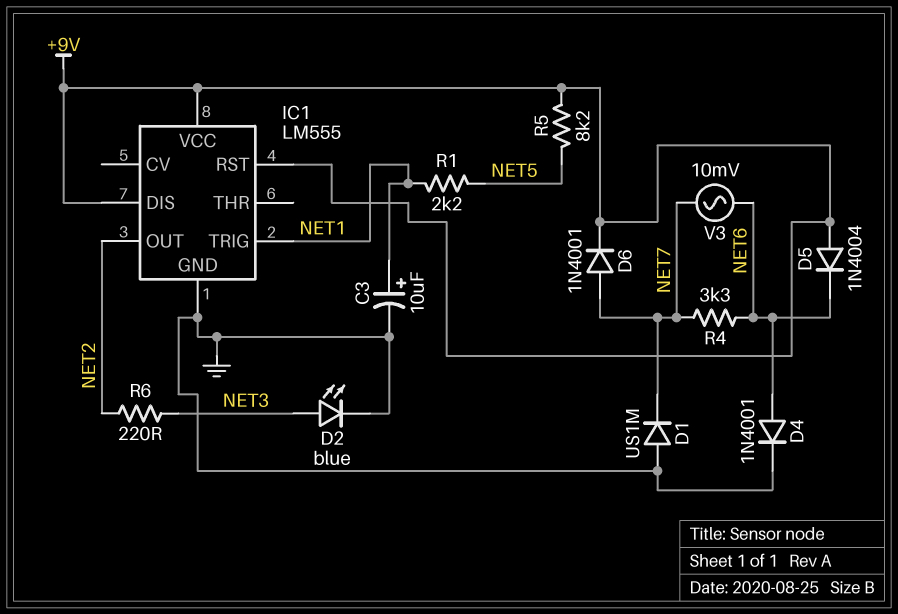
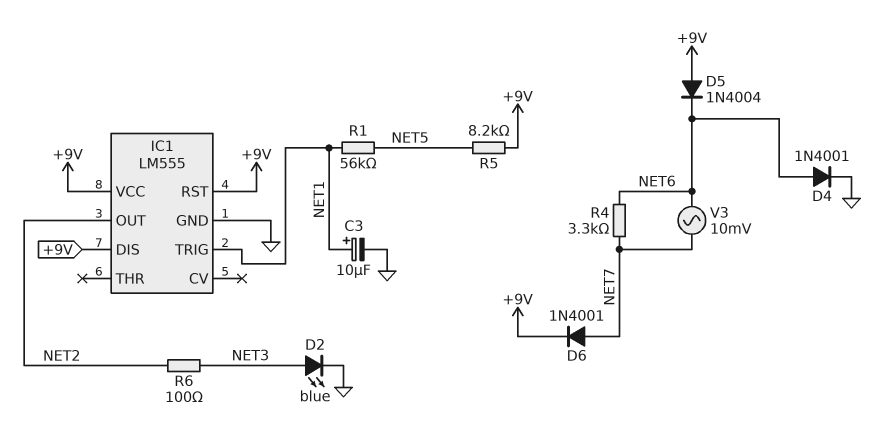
D1: diode US1M (A GND, K NET7) -> none
R1: 2.2k (NET1, NET5) -> 56k (NET1, NET5)
R6: 220 (NET2, NET3) -> 100 (NET2, NET3)

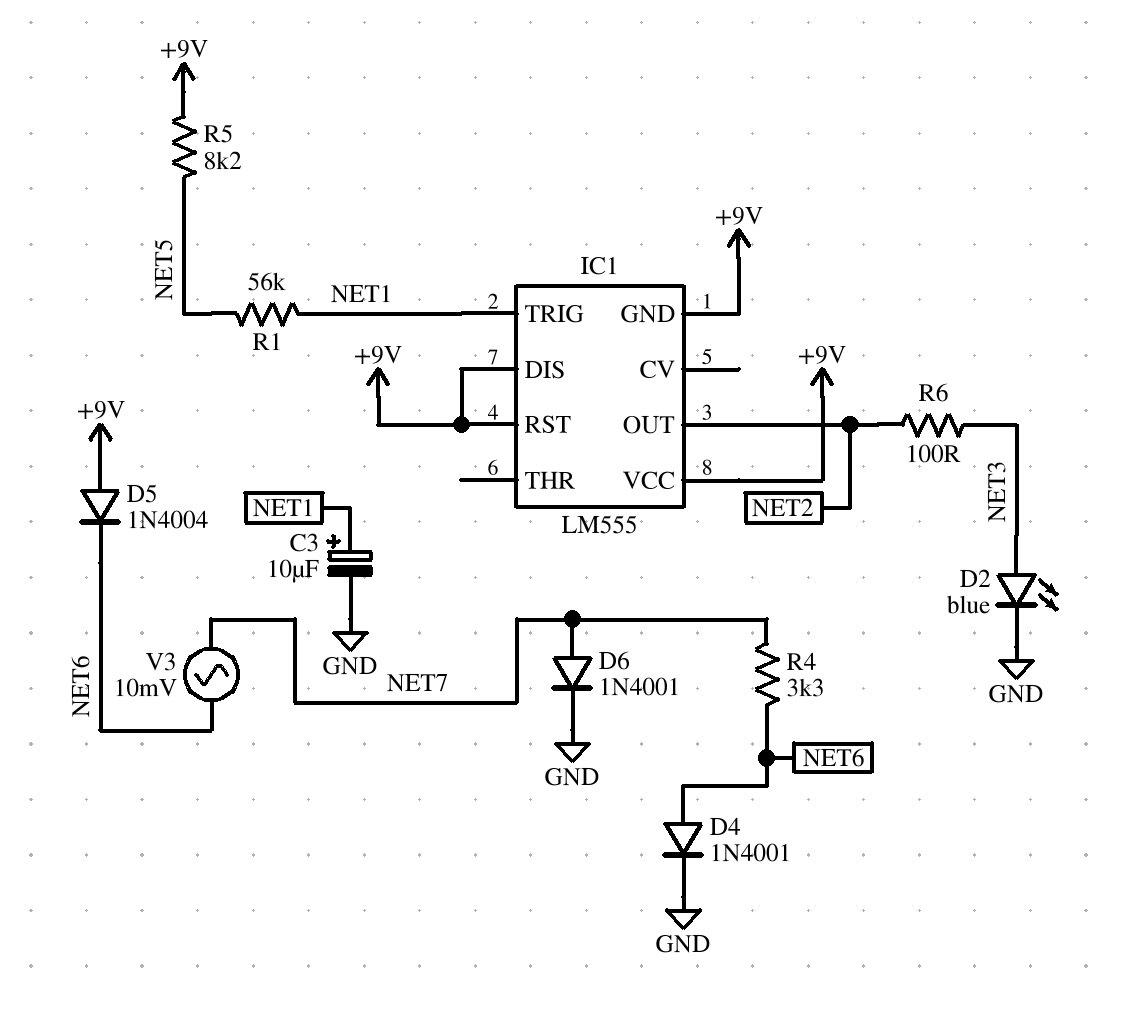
D6: diode 1N4001 (A NET7, K +9V) -> diode 1N4001 (A NET7, K GND)
IC1 pin GND: GND -> +9V

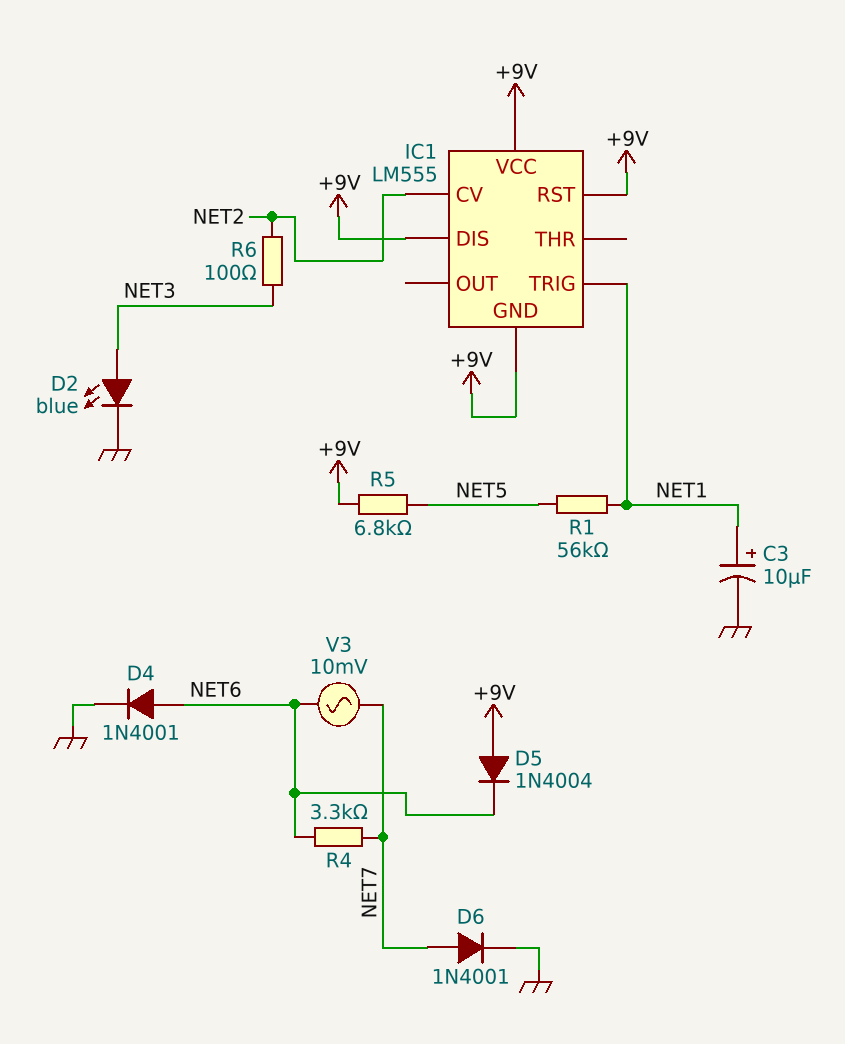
IC1 pin CV: none -> NET2
IC1 pin OUT: NET2 -> none
R5: 8.2k (+9V, NET5) -> 6.8k (+9V, NET5)

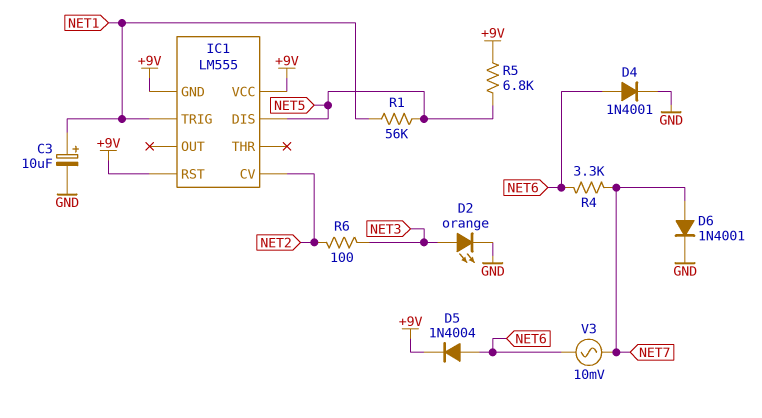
D2: LED blue (A NET3, K GND) -> LED orange (A NET3, K GND)
D5: diode 1N4004 (A +9V, K NET6) -> diode 1N4004 (A NET6, K +9V)
IC1 pin DIS: +9V -> NET5

